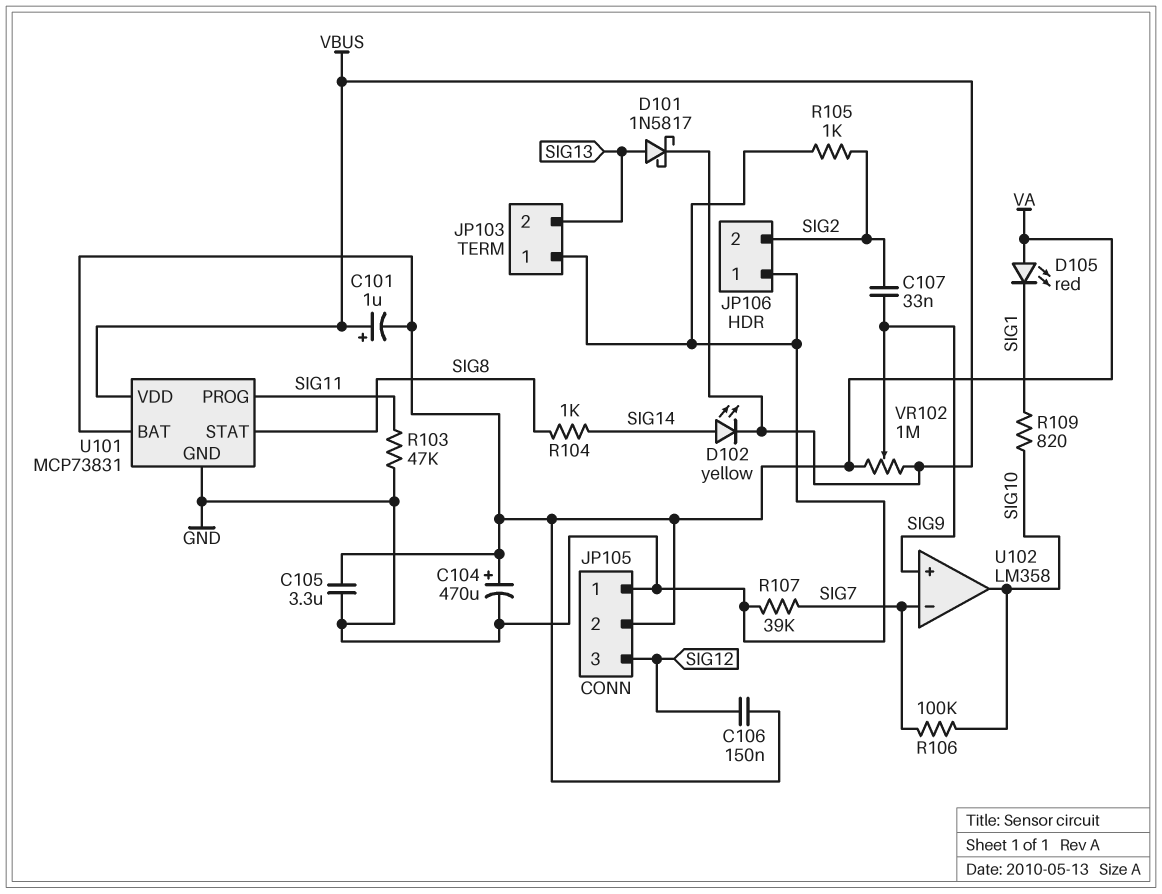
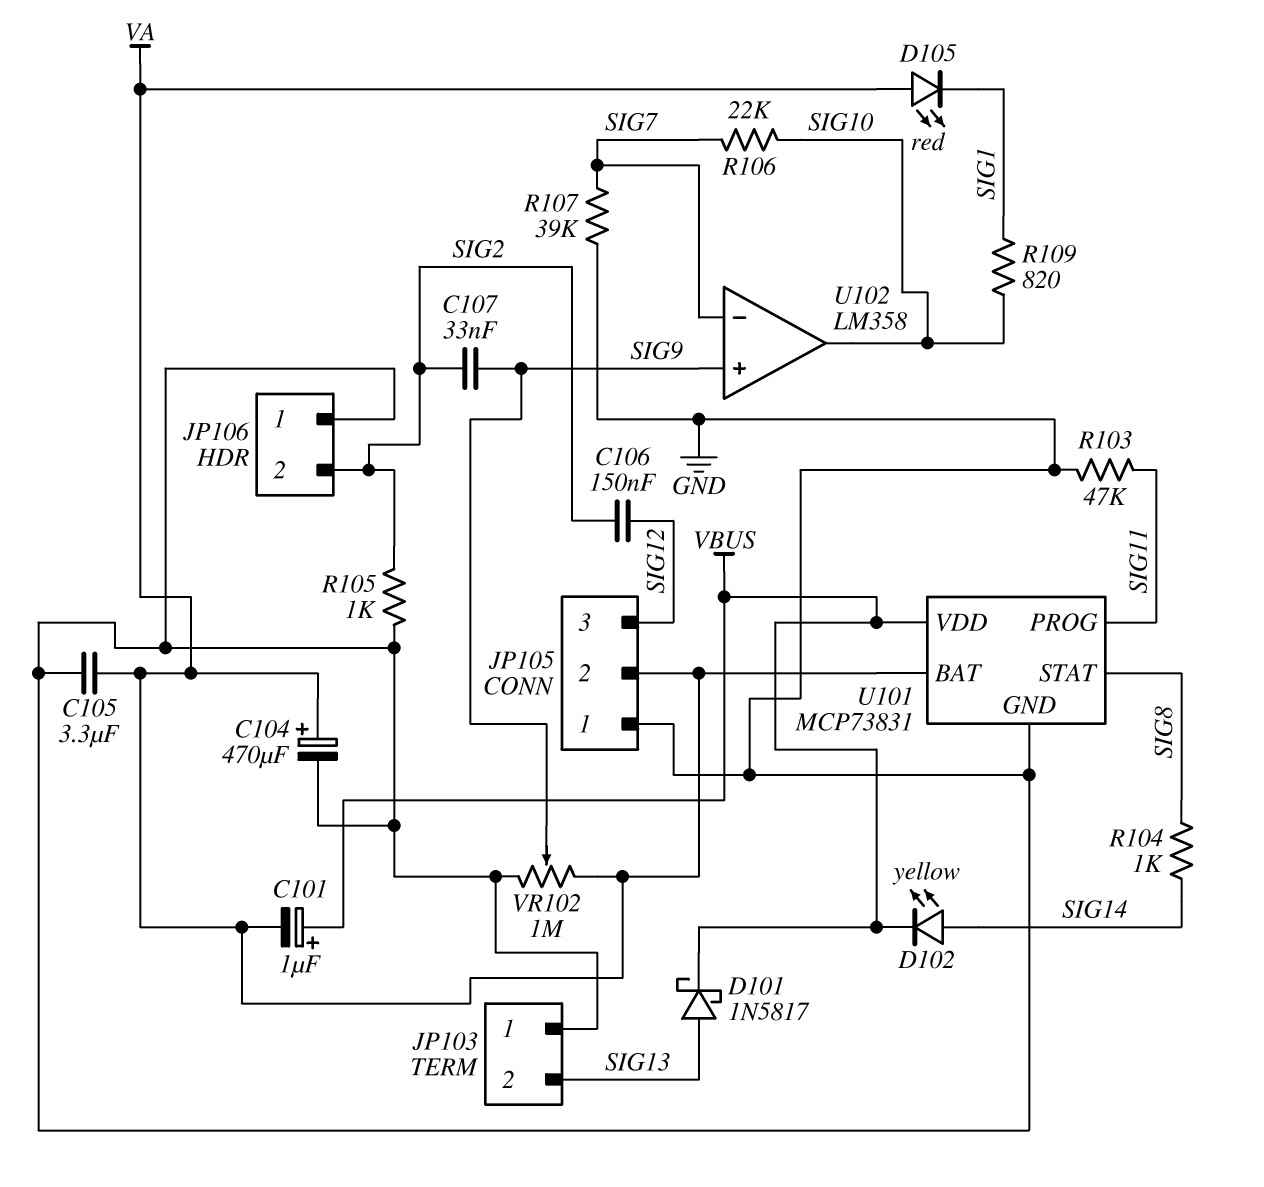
C106: 150nF (SIG12, VA) -> 150nF (SIG2, SIG12)
R106: 100k (SIG7, SIG10) -> 22k (SIG7, SIG10)
VR102: 1M (VA, VBUS, wiper SIG9) -> 1M (GND, VA, wiper SIG9)

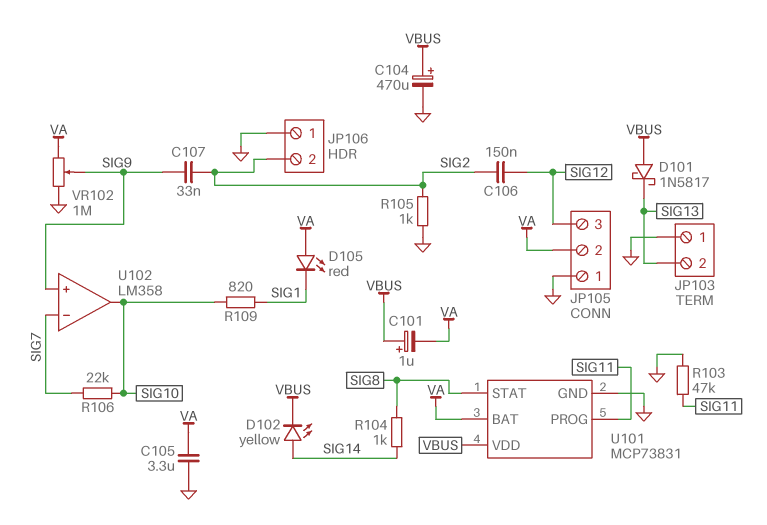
C104: 470uF (plus VA, minus GND) -> 470uF (plus VBUS, minus GND)
D101: schottky 1N5817 (A SIG13, K VBUS) -> schottky 1N5817 (A VBUS, K SIG13)
R107: 39k (GND, SIG7) -> none

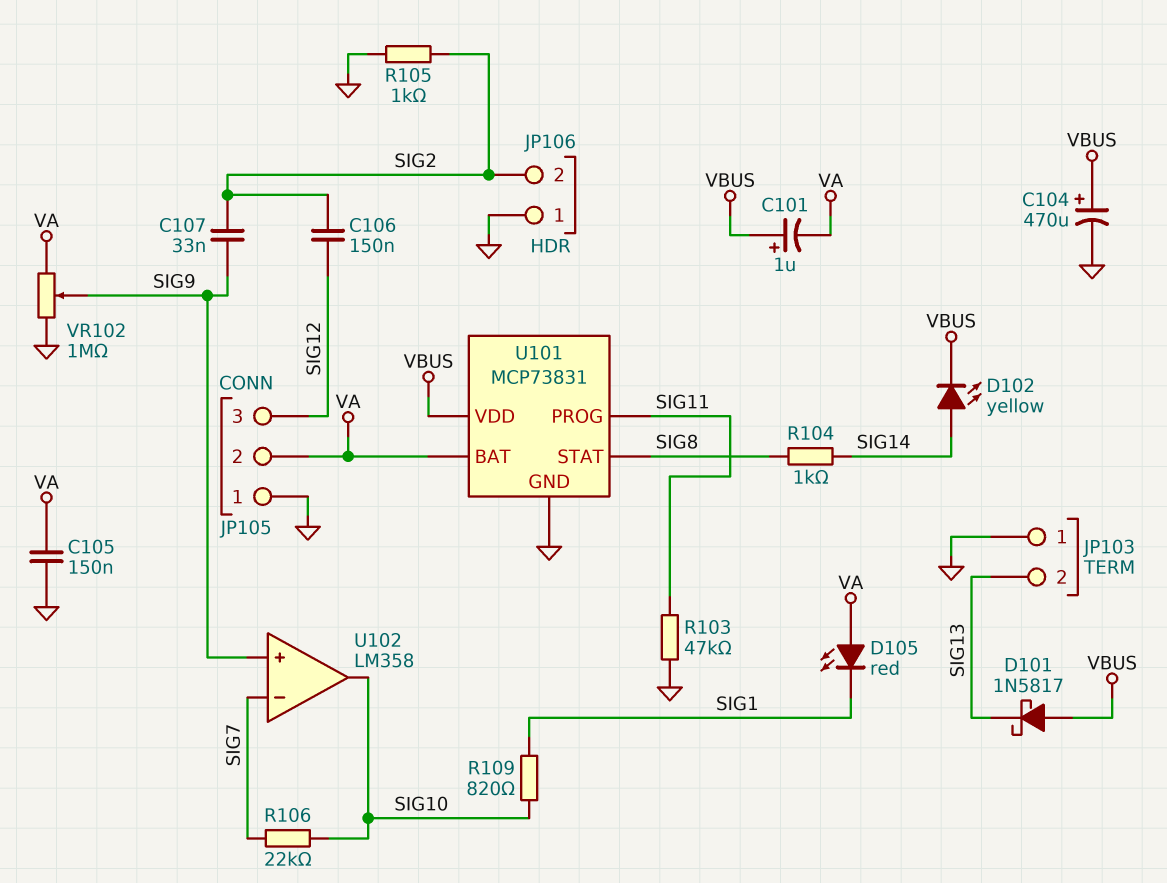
C105: 3.3uF (GND, VA) -> 150nF (GND, VA)

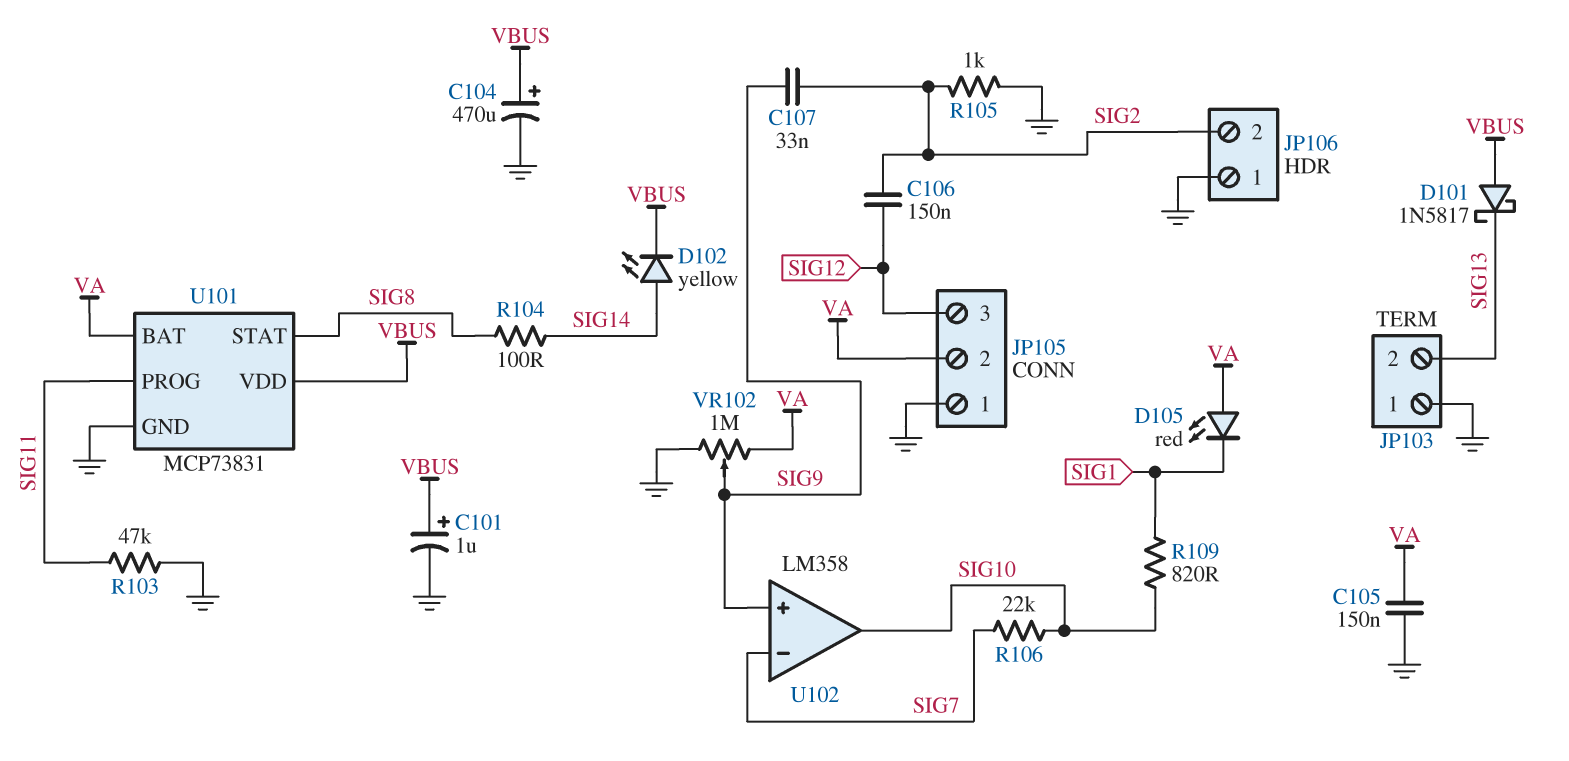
C101: 1uF (plus VBUS, minus VA) -> 1uF (plus VBUS, minus GND)
R104: 1k (SIG8, SIG14) -> 100 (SIG8, SIG14)

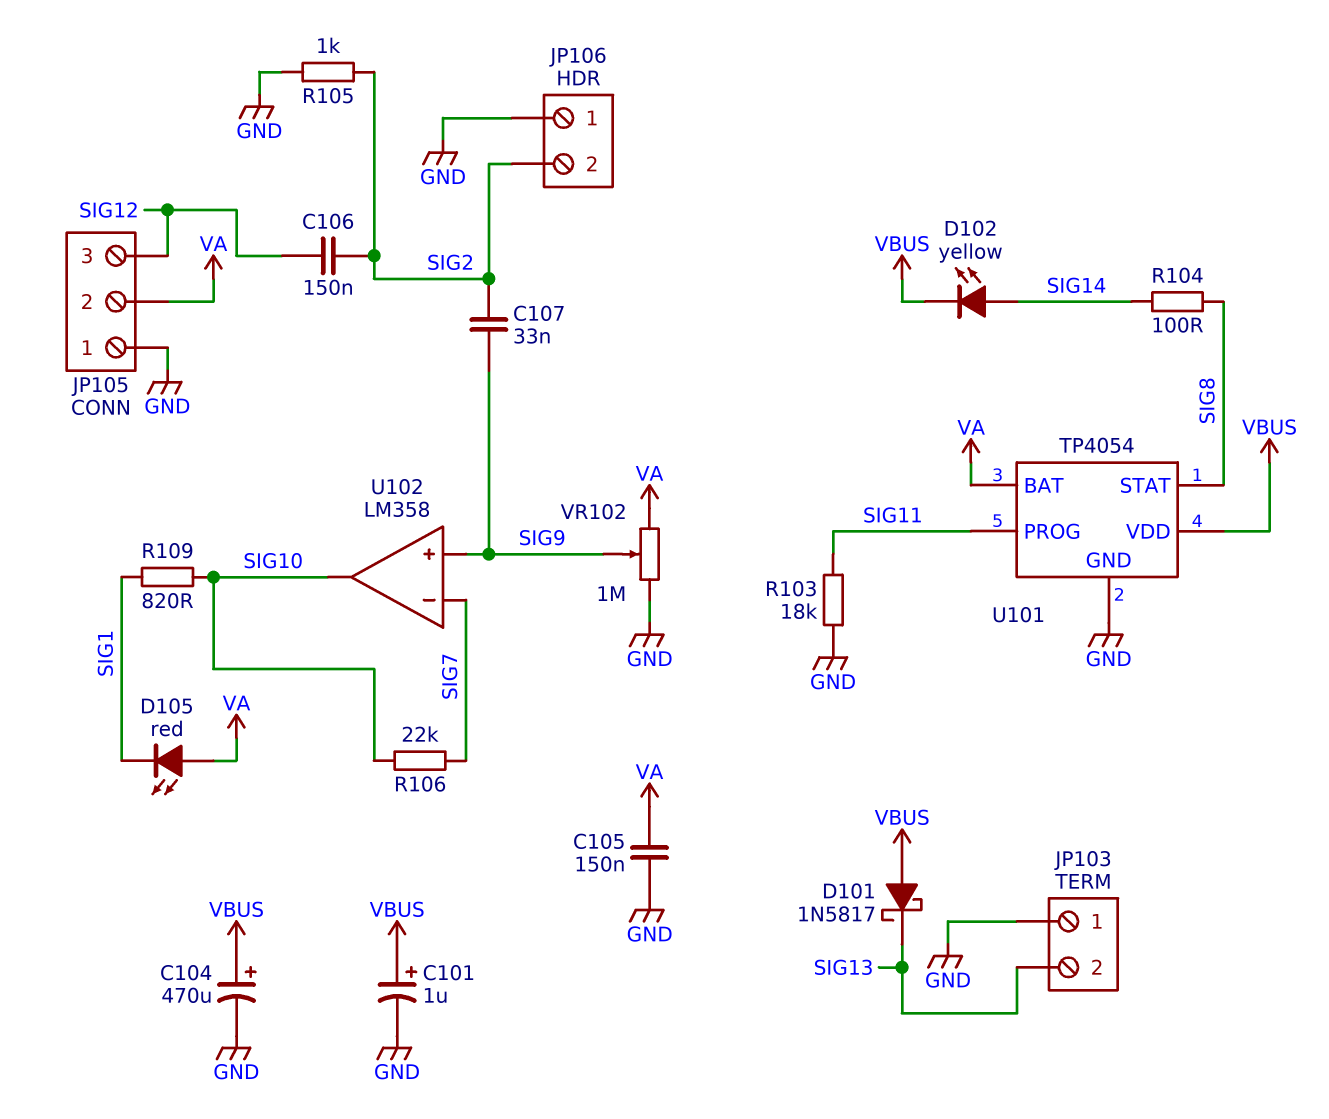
R103: 47k (GND, SIG11) -> 18k (GND, SIG11)
U101: MCP73831 -> TP4054

